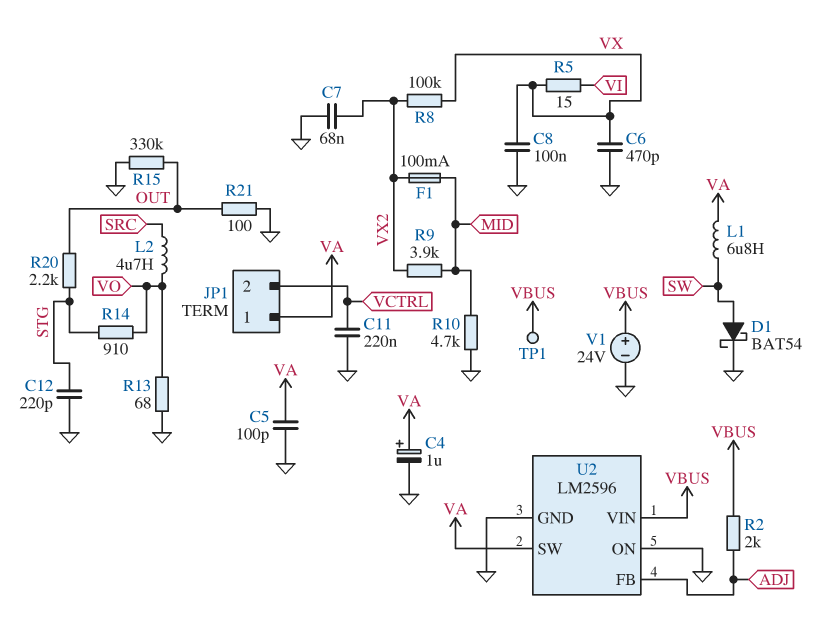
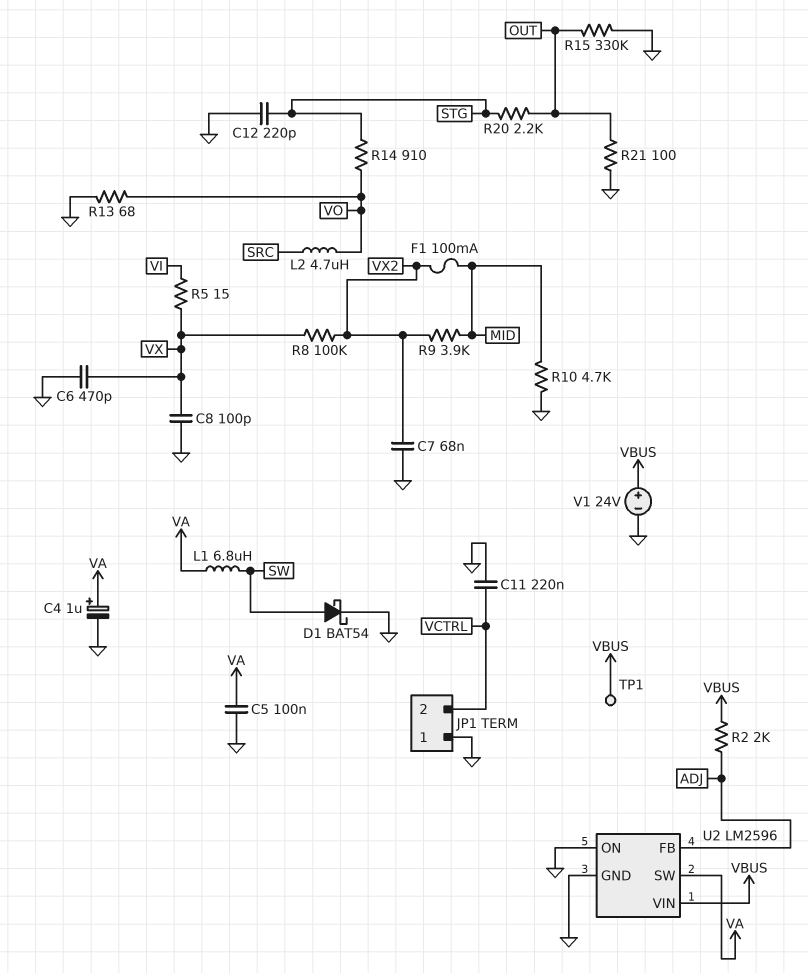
C5: 100pF (GND, VA) -> 100nF (GND, VA)
C8: 100nF (GND, VX) -> 100pF (GND, VX)
JP1 pin 1: VA -> GND

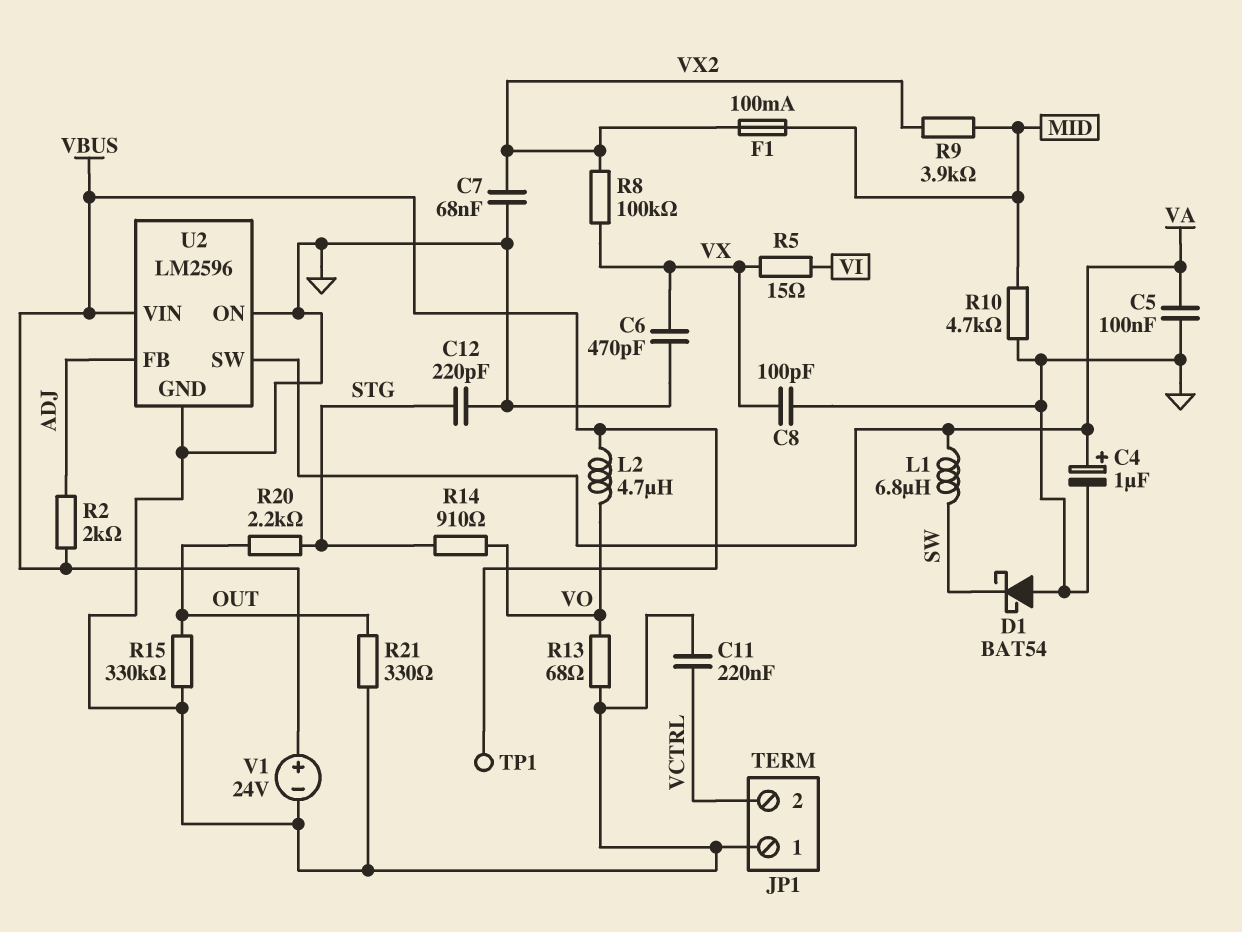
D1: schottky BAT54 (A SW, K GND) -> schottky BAT54 (A GND, K SW)
L2: 4.7uH (SRC, VO) -> 4.7uH (VBUS, VO)
R21: 100 (GND, OUT) -> 330 (GND, OUT)

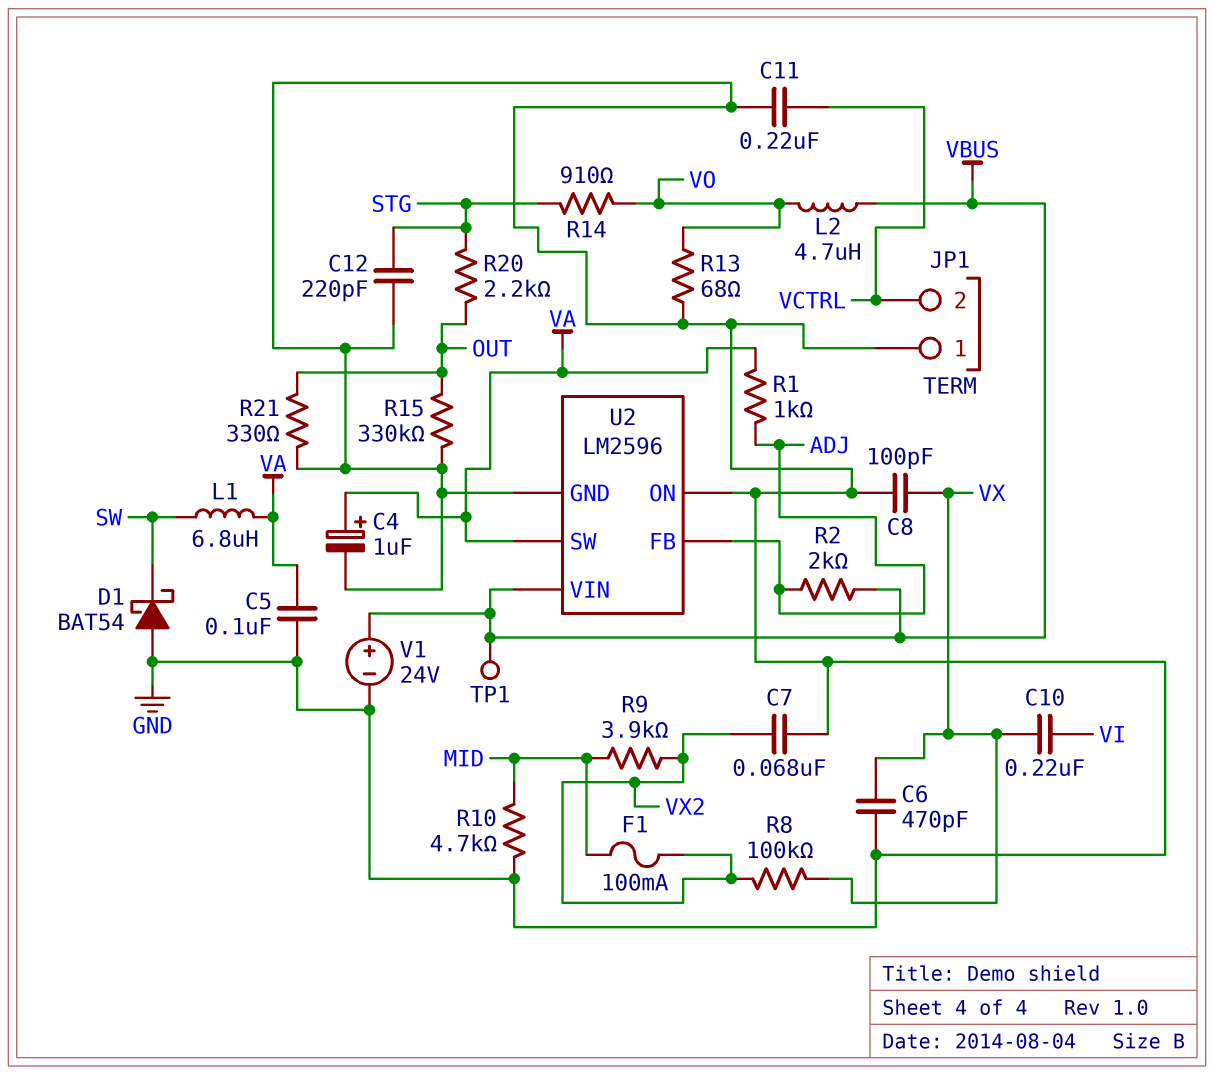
C10: none -> 220nF (VI, VX)
R1: none -> 1k (ADJ, VA)
R5: 15 (VI, VX) -> none

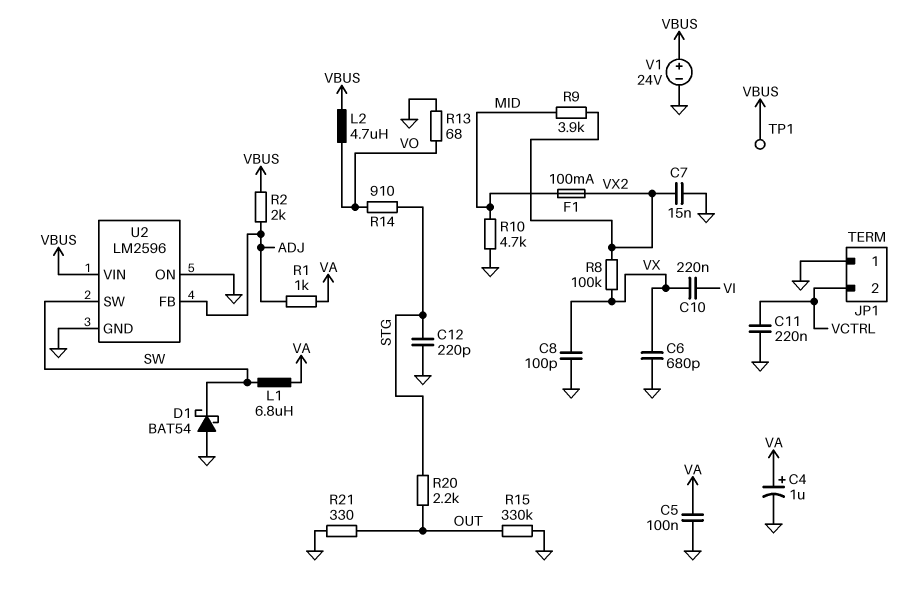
C6: 470pF (GND, VX) -> 680pF (GND, VX)
C7: 68nF (GND, VX2) -> 15nF (GND, VX2)
U2 pin SW: VA -> SW

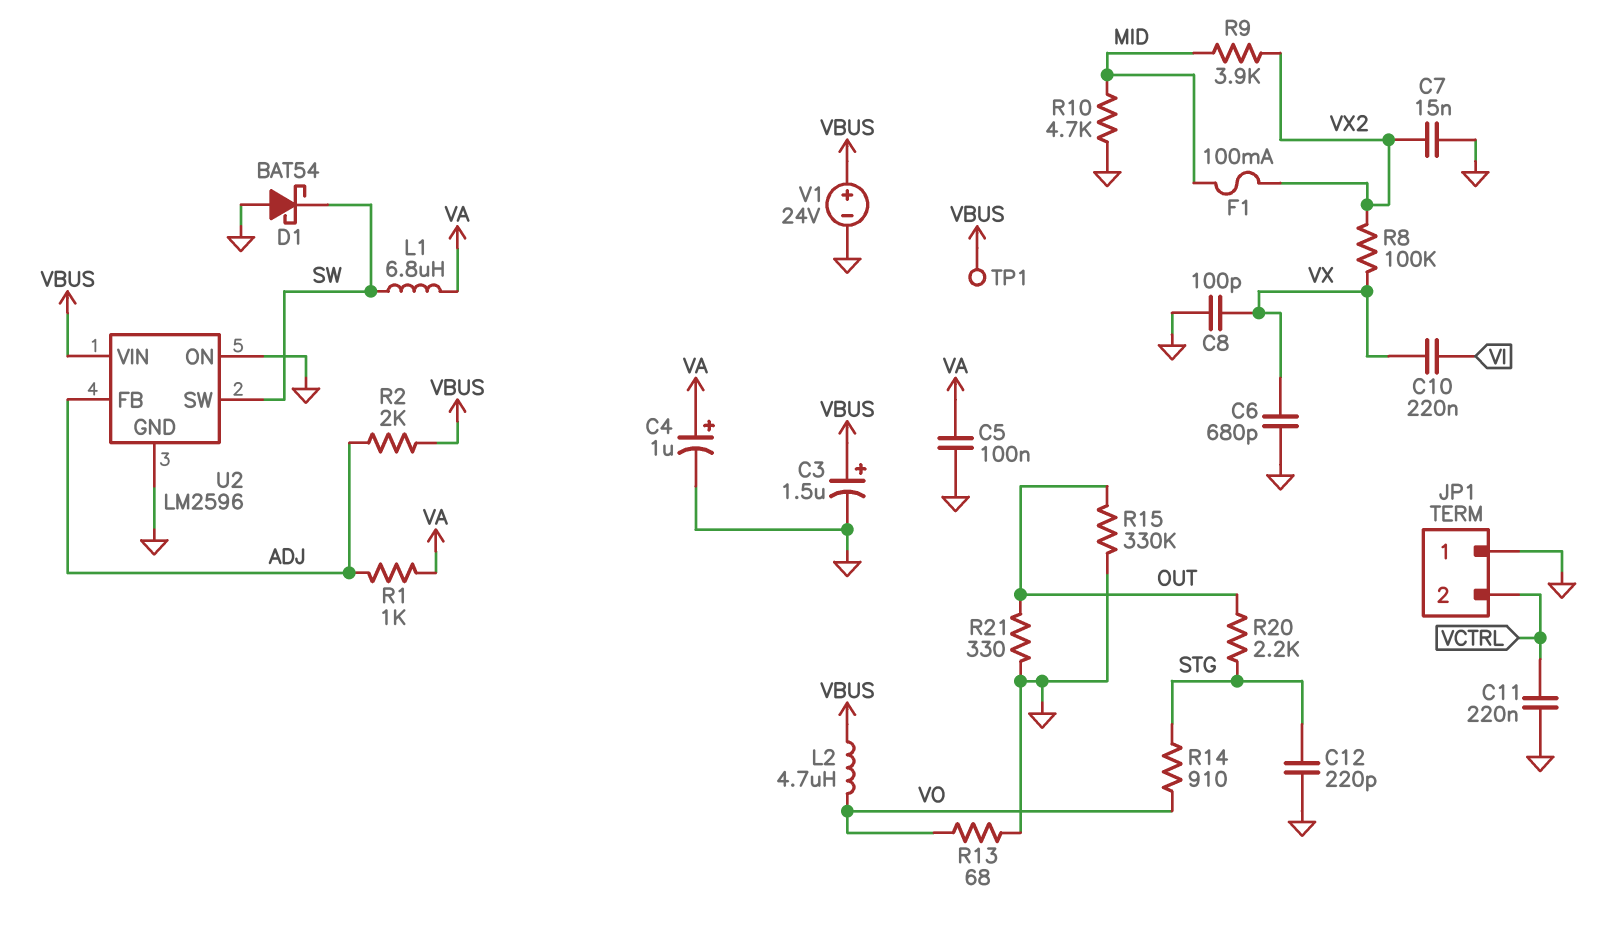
C3: none -> 1.5uF (plus VBUS, minus GND)

